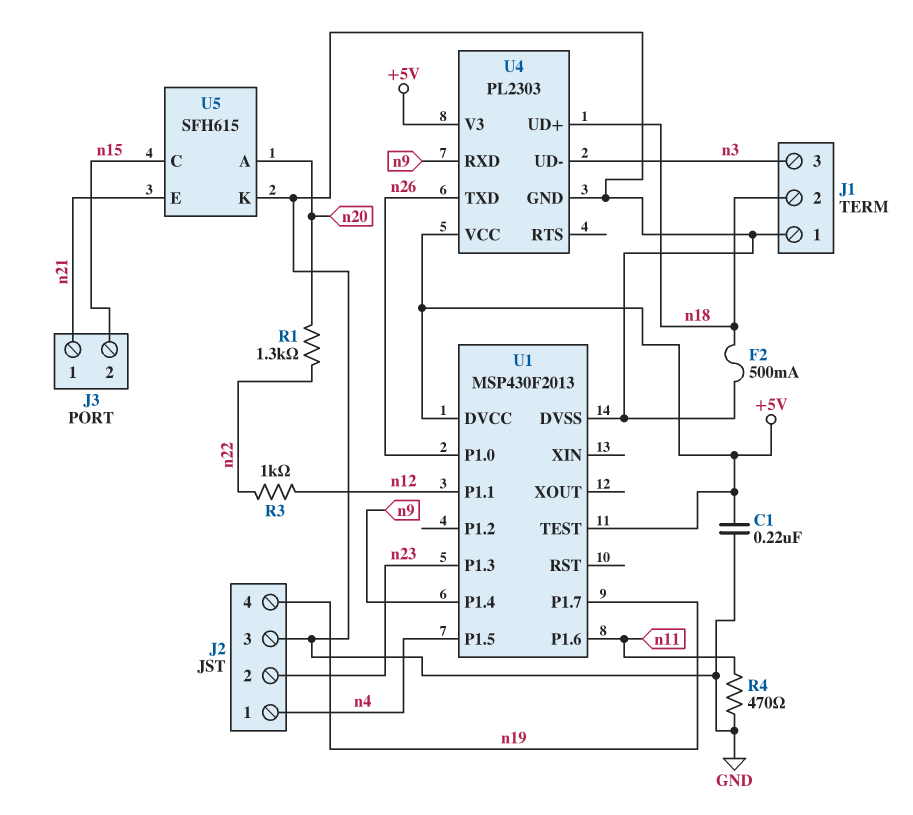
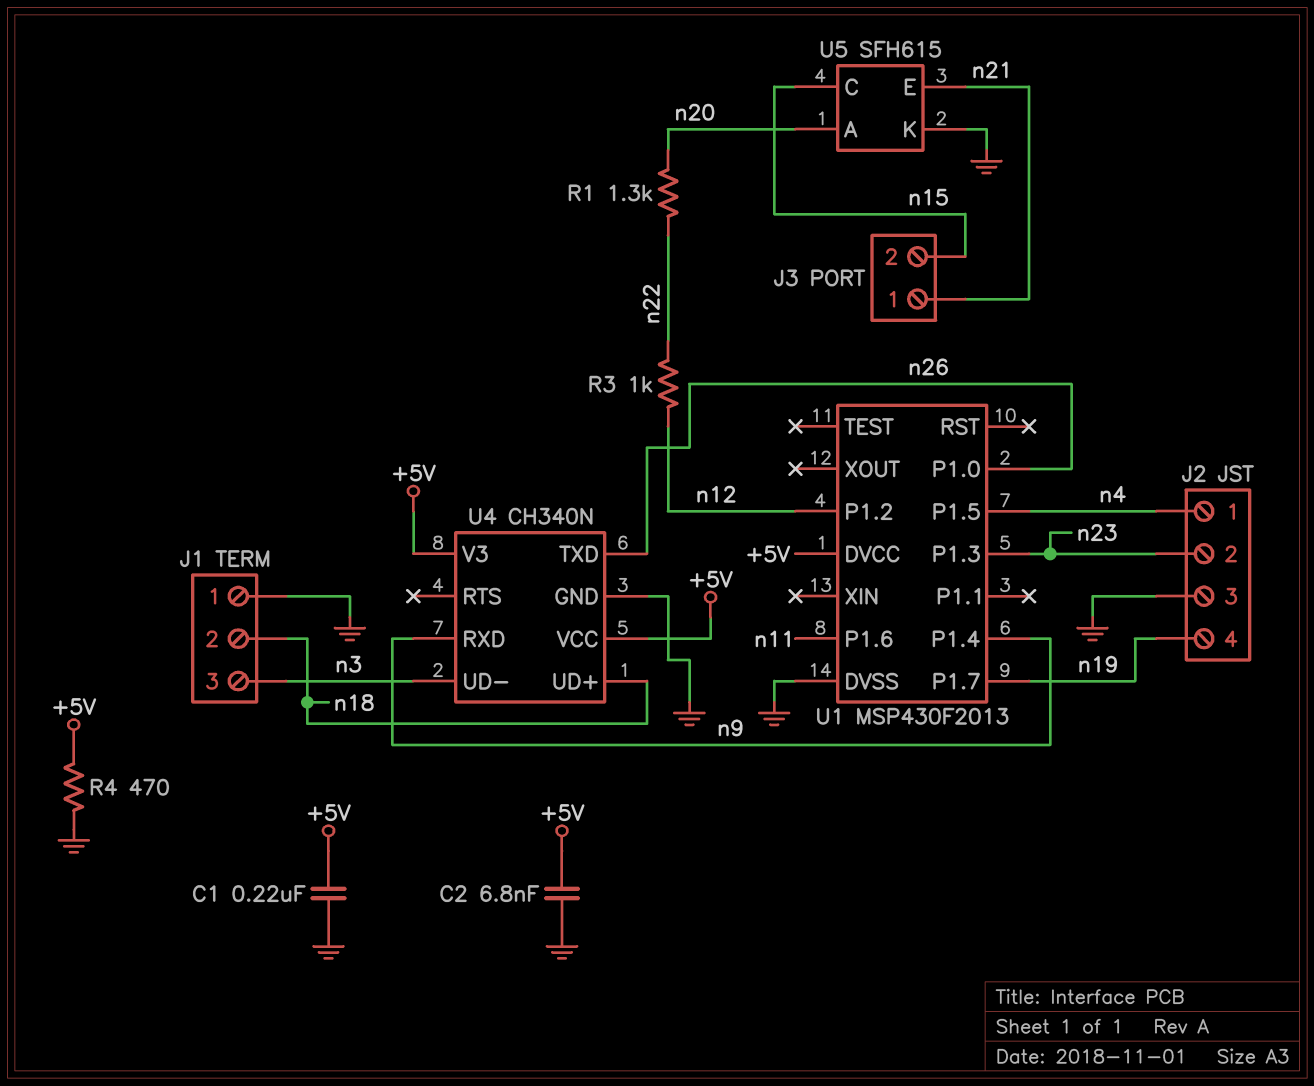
C2: none -> 6.8nF (+5V, GND)
F2: 500mA (GND, n18) -> none
R4: 470 (GND, n11) -> 470 (+5V, GND)
U1 pin P1.1: n12 -> none
U1 pin P1.2: none -> n12
U1 pin TEST: +5V -> none
U4: PL2303 -> CH340N

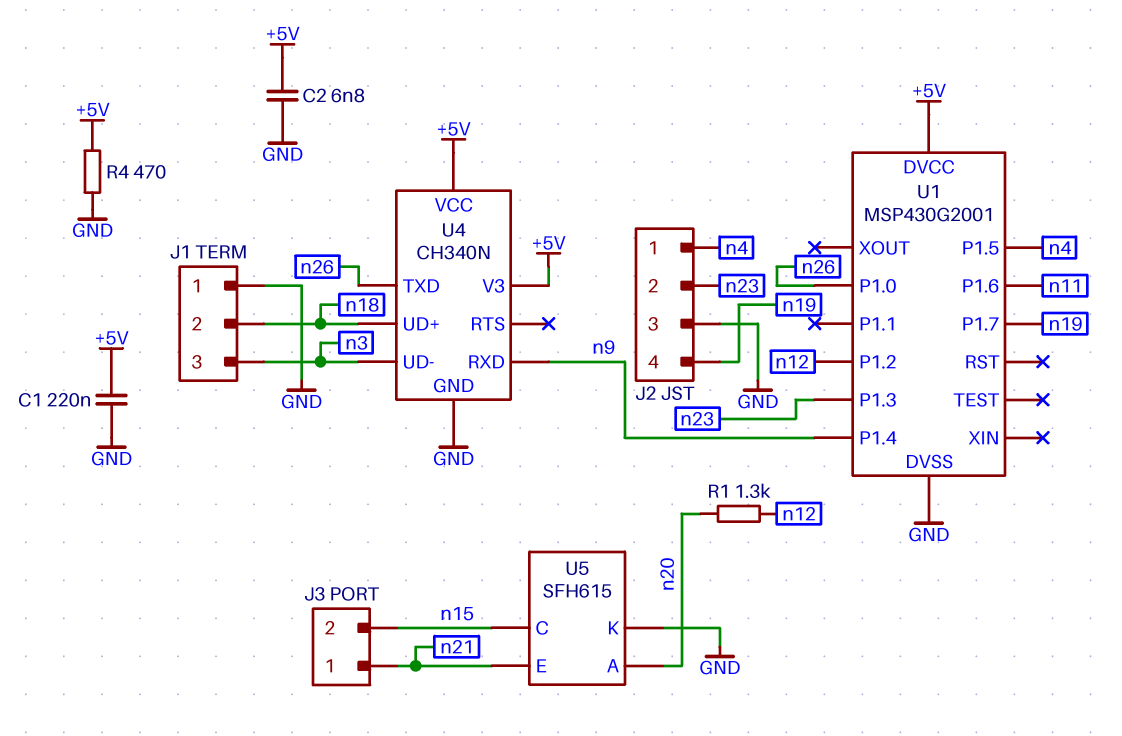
R1: 1.3k (n20, n22) -> 1.3k (n12, n20)
R3: 1k (n12, n22) -> none
U1: MSP430F2013 -> MSP430G2001

